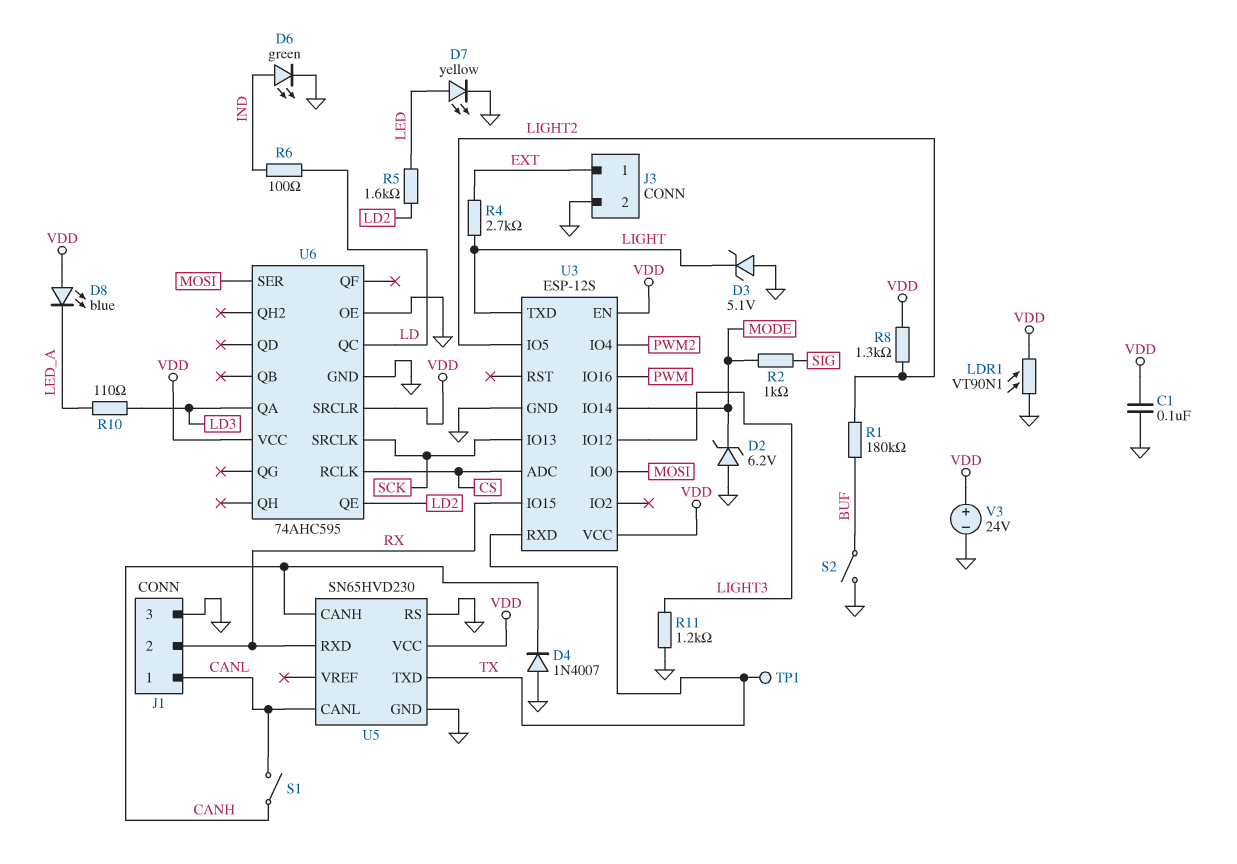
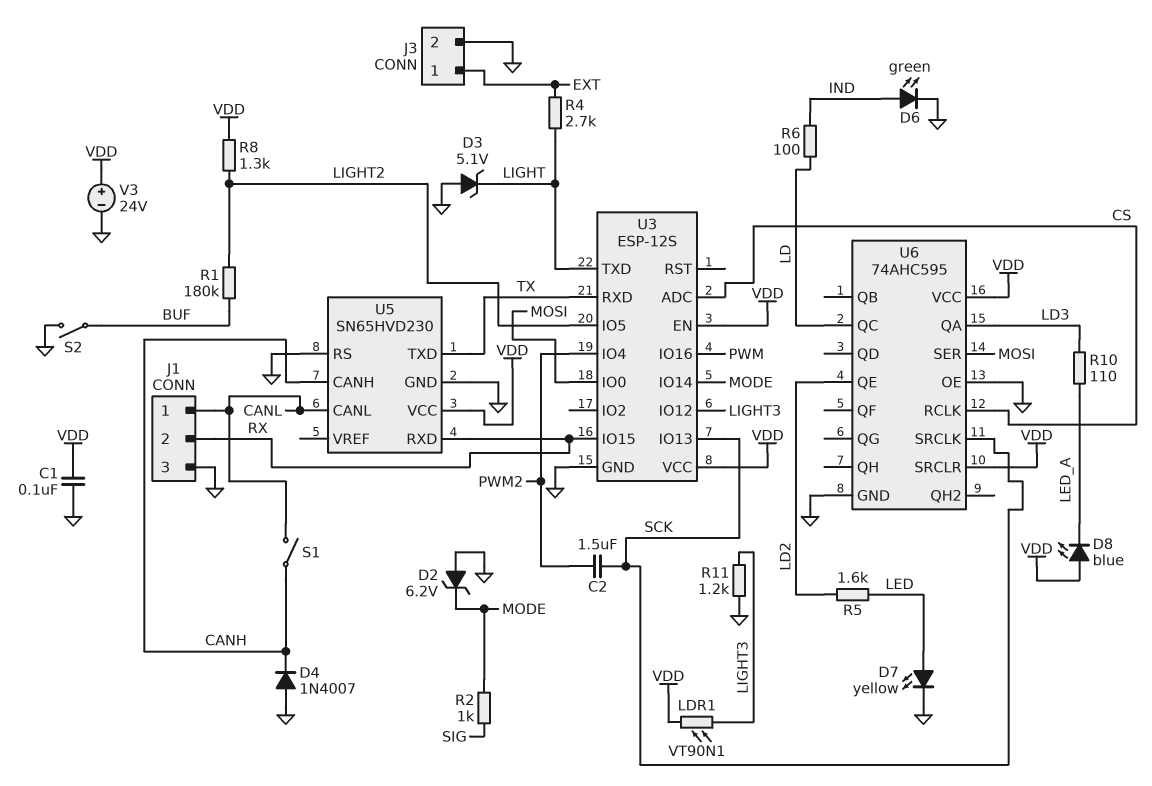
C2: none -> 1.5uF (PWM2, SCK)
LDR1: VT90N1 (GND, VDD) -> VT90N1 (LIGHT3, VDD)
TP1: test point (TX) -> none

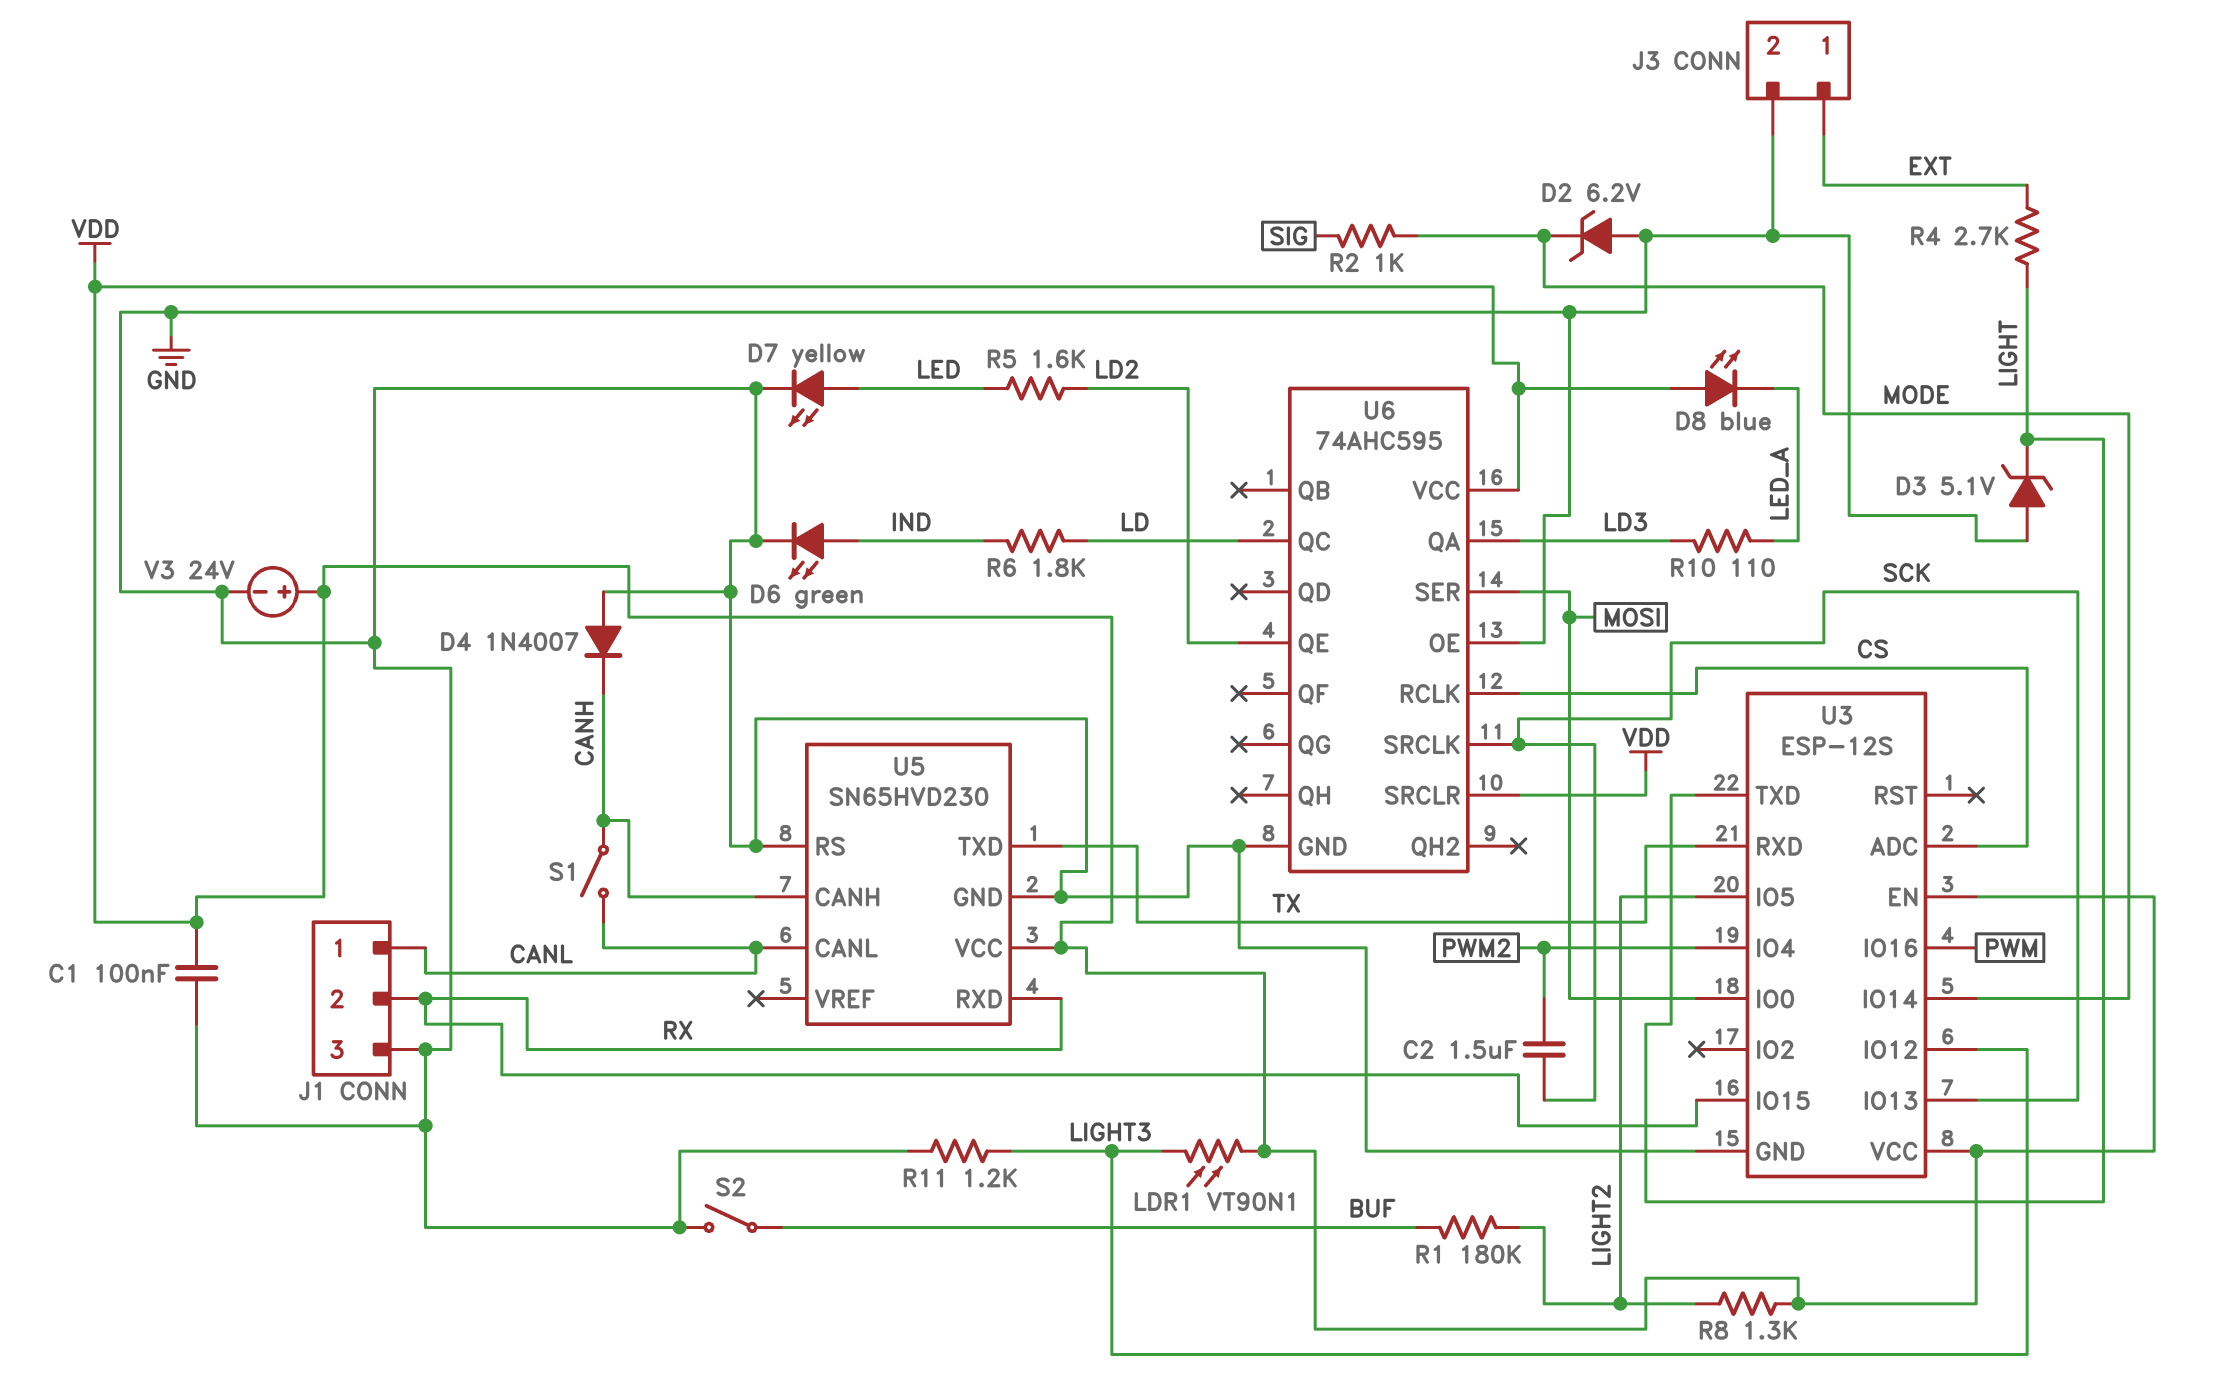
R6: 100 (IND, LD) -> 1.8k (IND, LD)

